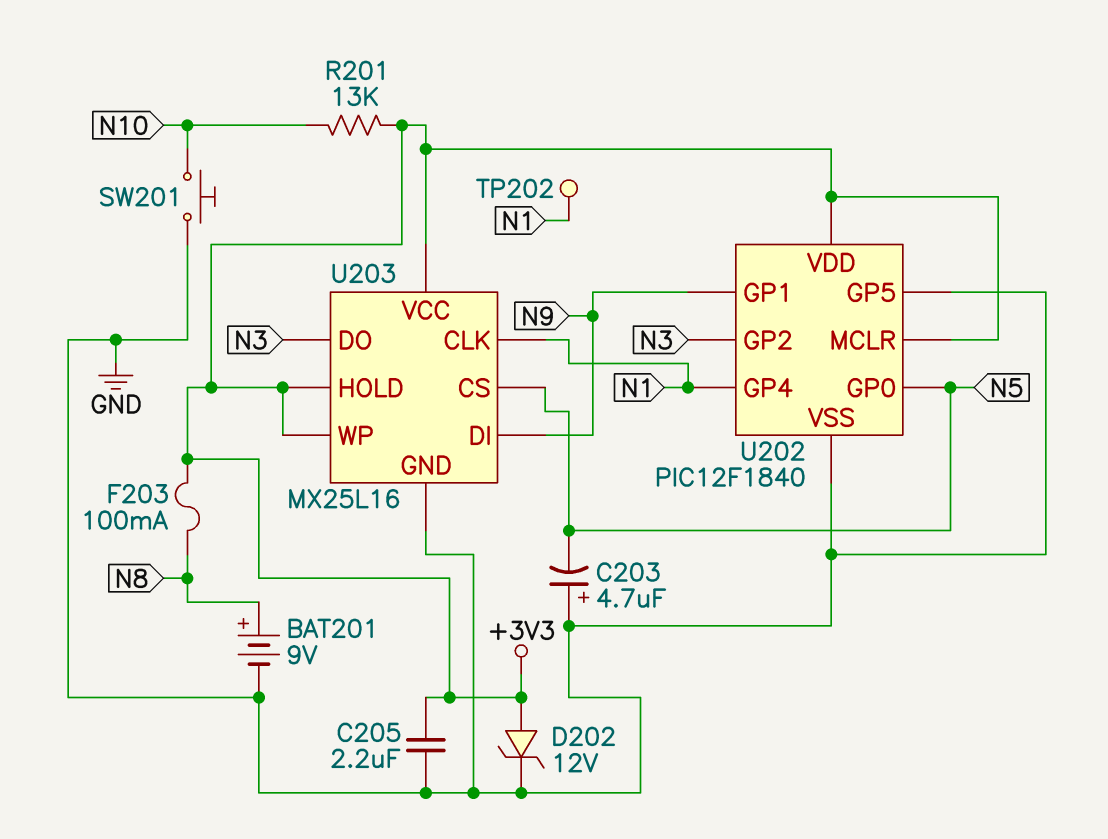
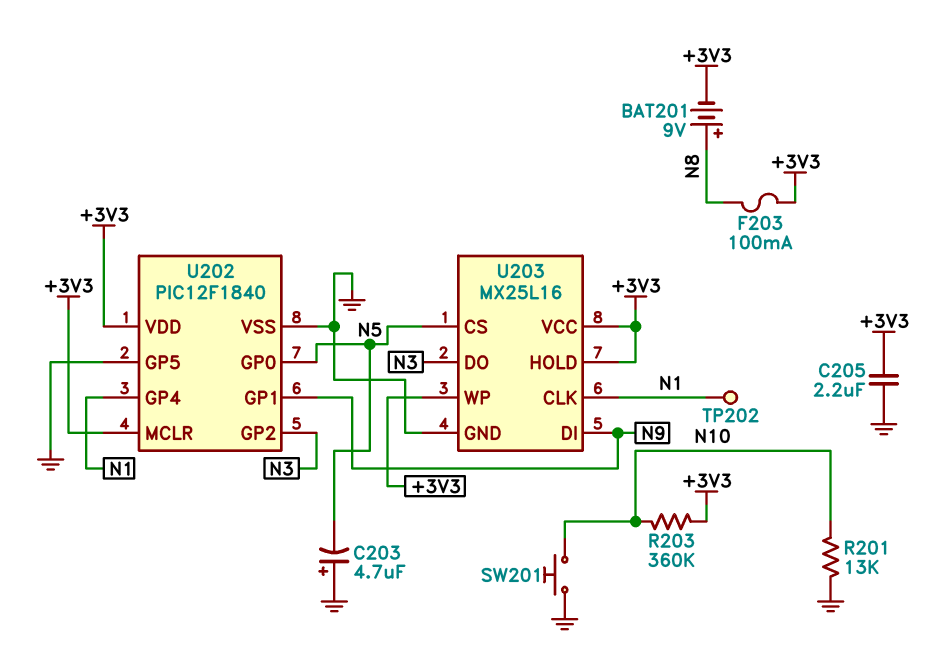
BAT201: 9V (plus N8, minus GND) -> 9V (plus N8, minus +3V3)
D202: zener 12V (A +3V3, K GND) -> none
R201: 13k (+3V3, N10) -> 13k (GND, N10)
R203: none -> 360k (+3V3, N10)

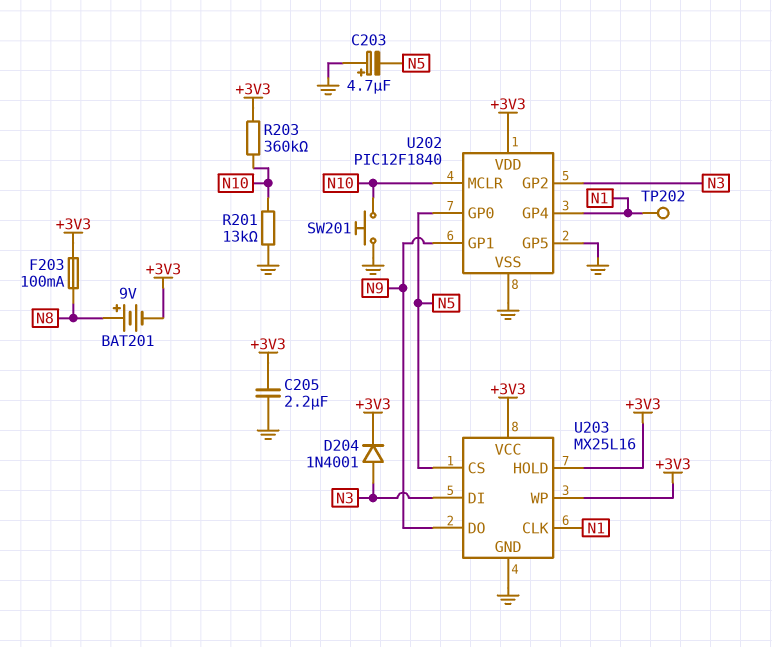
D204: none -> diode 1N4001 (A N3, K +3V3)
U202 pin MCLR: +3V3 -> N10
U203 pin DI: N9 -> N3
U203 pin DO: N3 -> N9

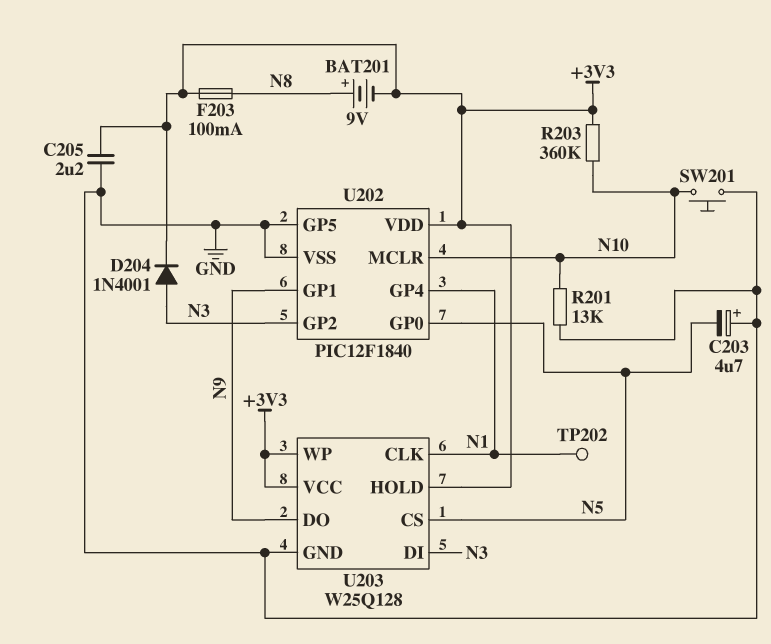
U203: MX25L16 -> W25Q128

